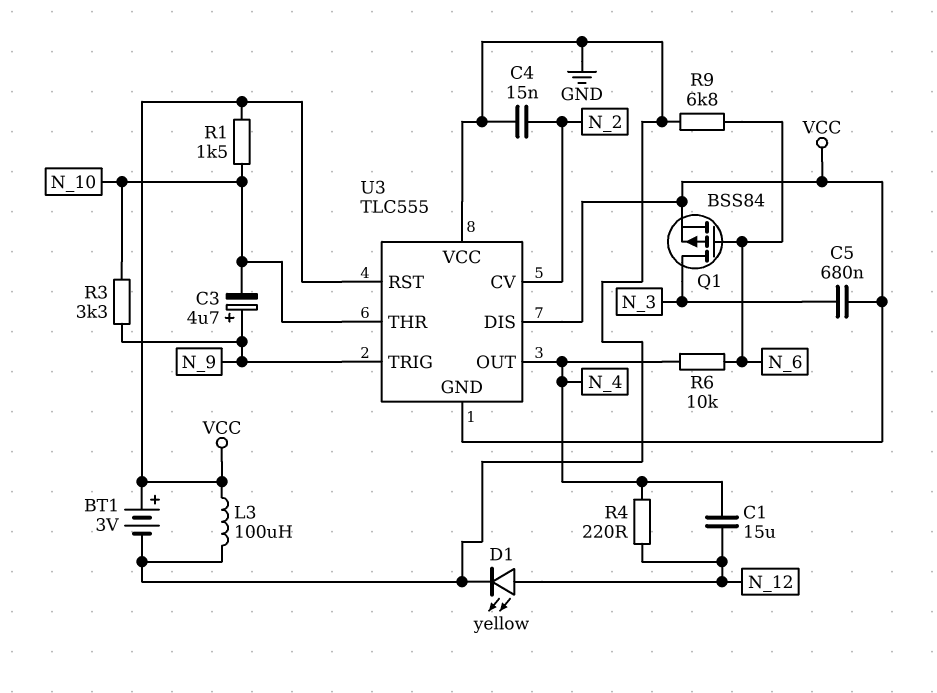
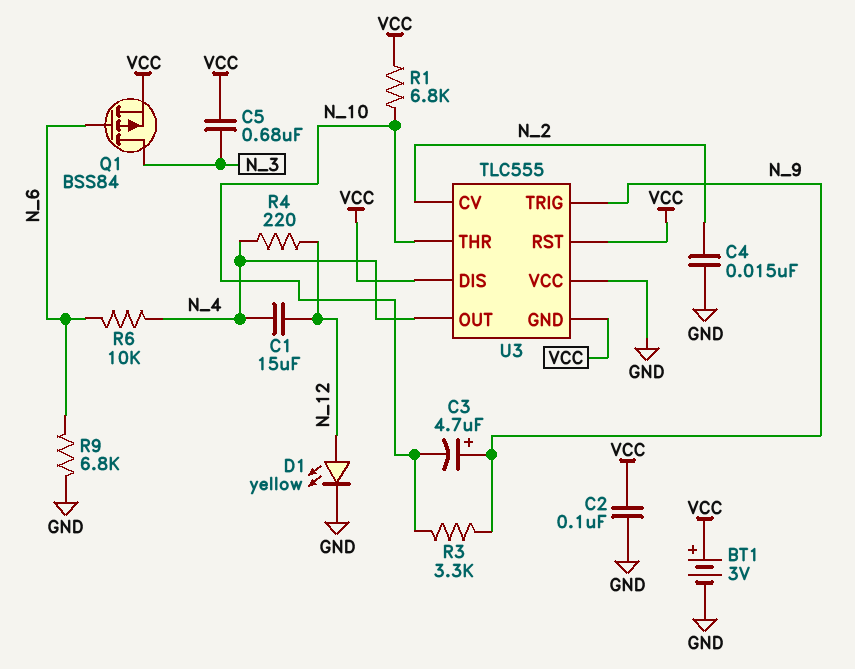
C2: none -> 100nF (GND, VCC)
L3: 100uH (GND, VCC) -> none
R1: 1.5k (N_10, VCC) -> 6.8k (N_10, VCC)

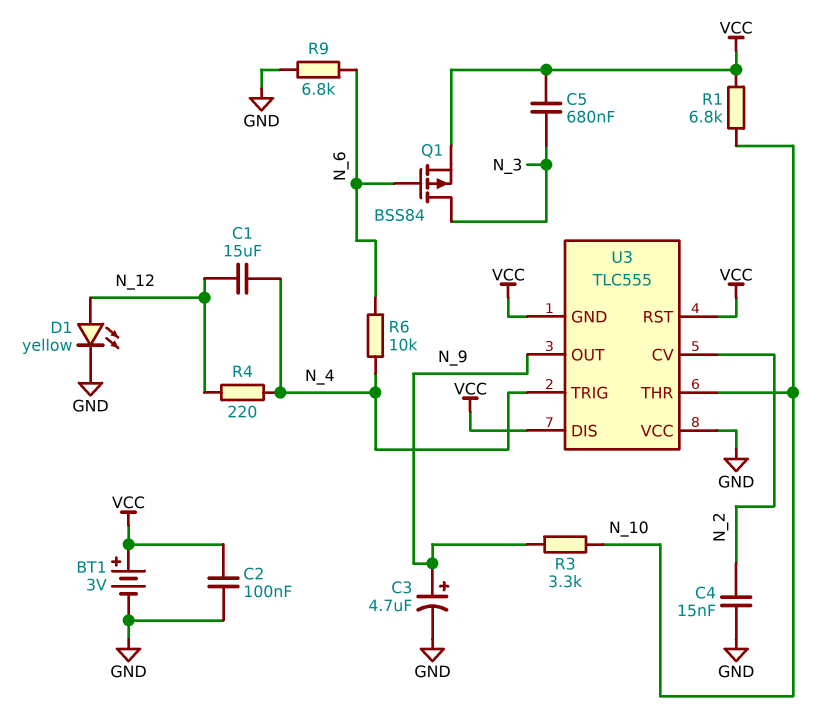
C3: 4.7uF (plus N_9, minus N_10) -> 4.7uF (plus N_9, minus GND)
U3 pin OUT: N_4 -> N_9
U3 pin TRIG: N_9 -> N_4

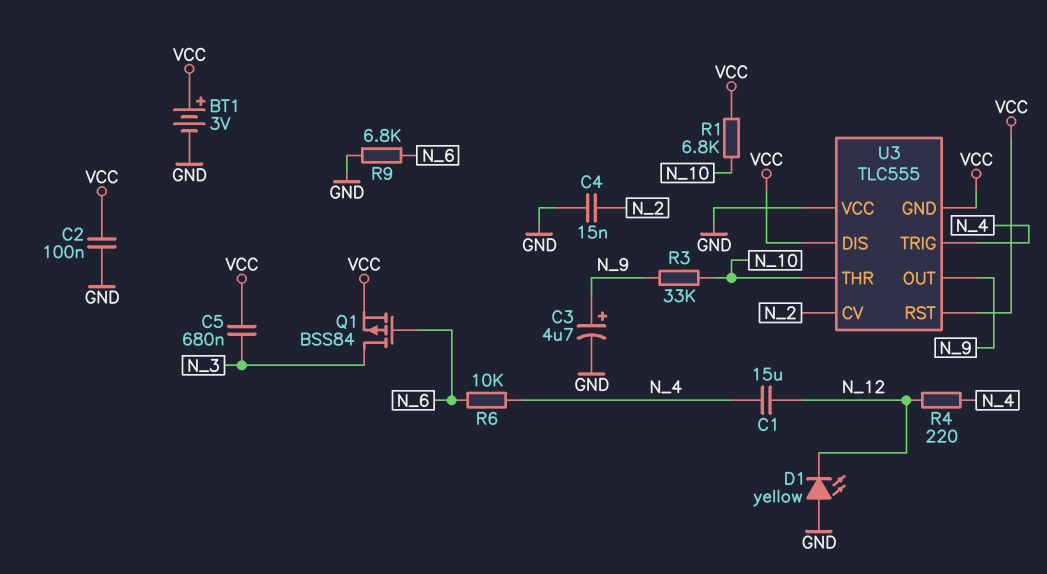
D1: LED yellow (A N_12, K GND) -> LED yellow (A GND, K N_12)
R3: 3.3k (N_9, N_10) -> 33k (N_9, N_10)

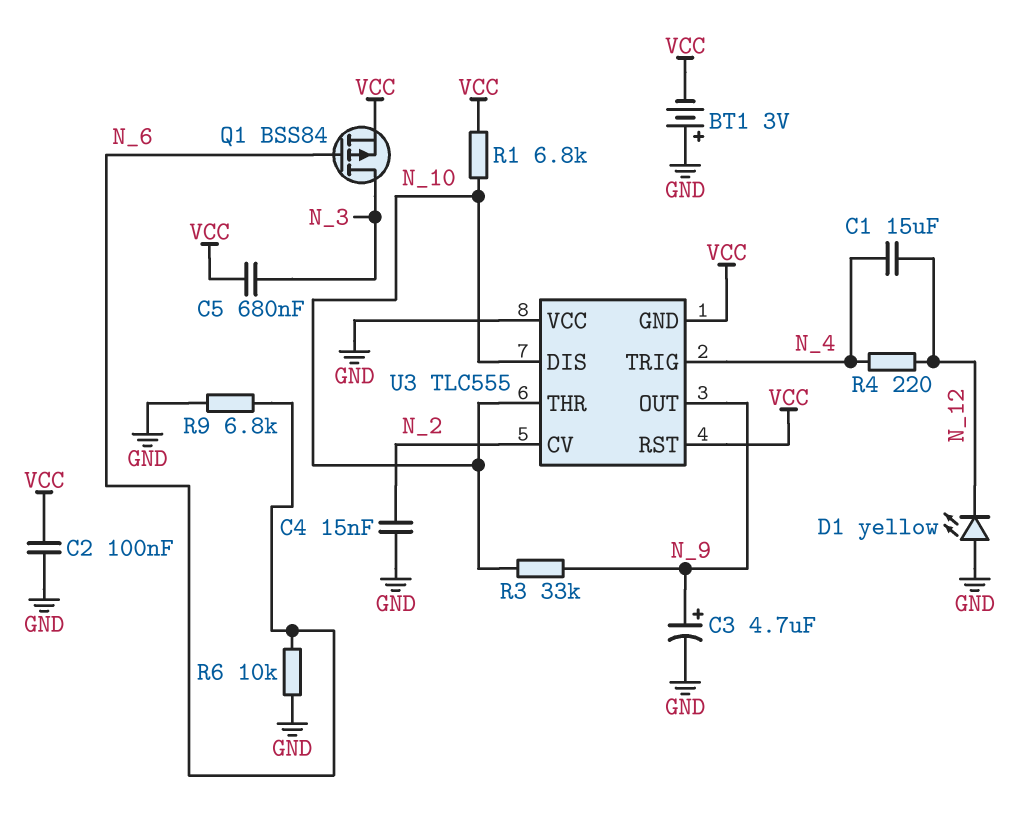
BT1: 3V (plus VCC, minus GND) -> 3V (plus GND, minus VCC)
R6: 10k (N_4, N_6) -> 10k (GND, N_6)
U3 pin DIS: VCC -> N_10

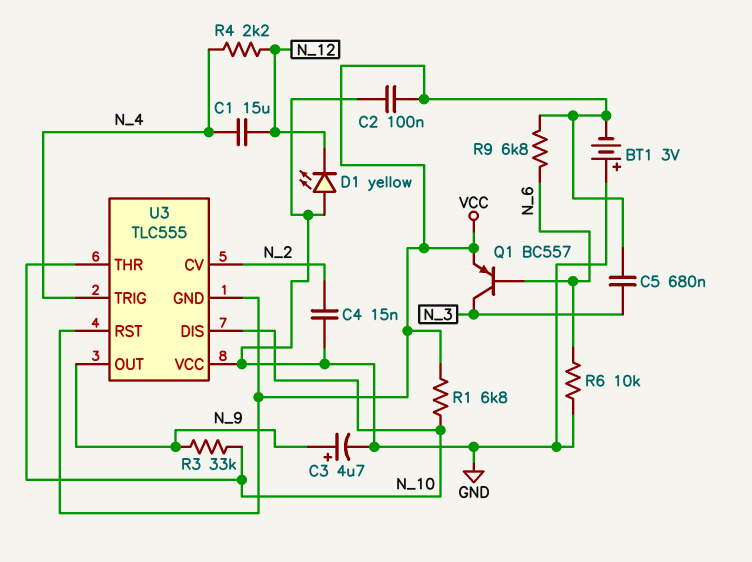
Q1: PMOS BSS84 (G N_6, D N_3, S VCC) -> PNP BC557 (B N_6, C N_3, E VCC)
R4: 220 (N_4, N_12) -> 2.2k (N_4, N_12)
R9: 6.8k (GND, N_6) -> 6.8k (N_6, VCC)

